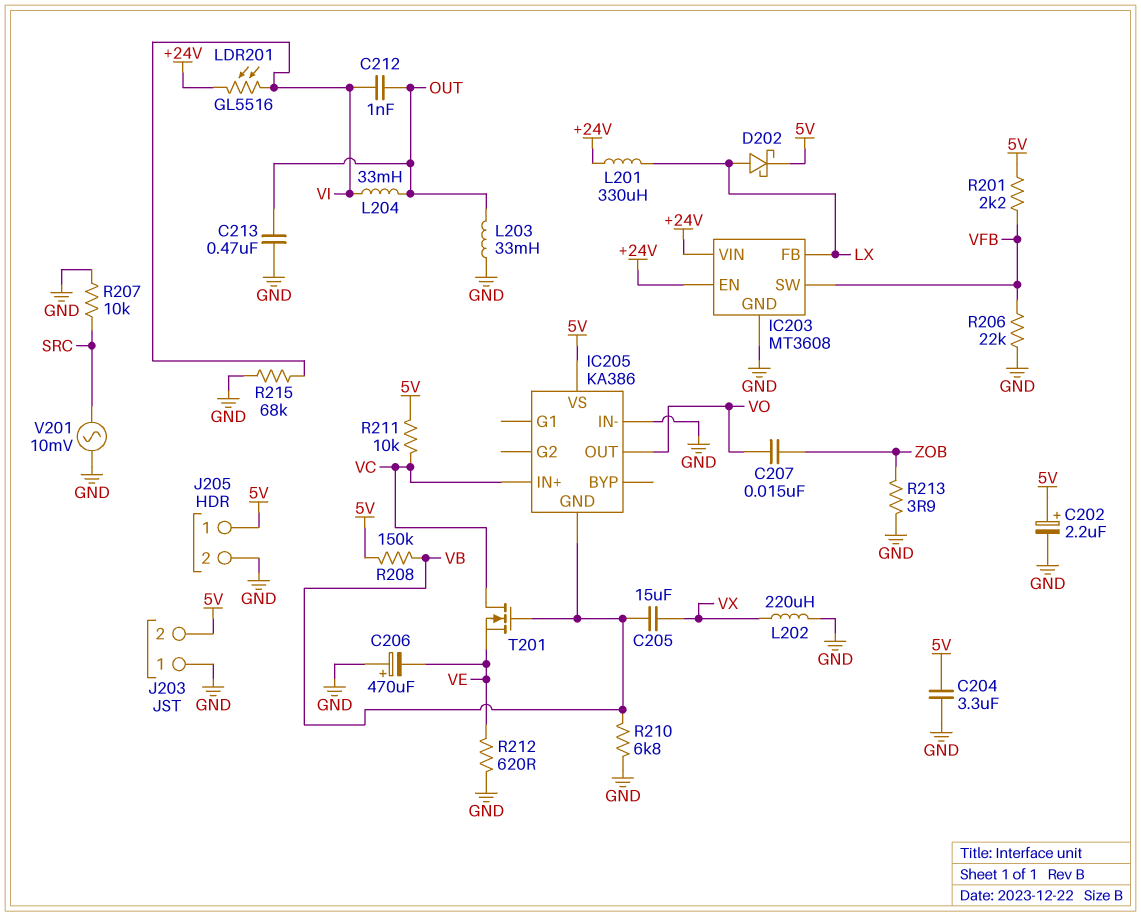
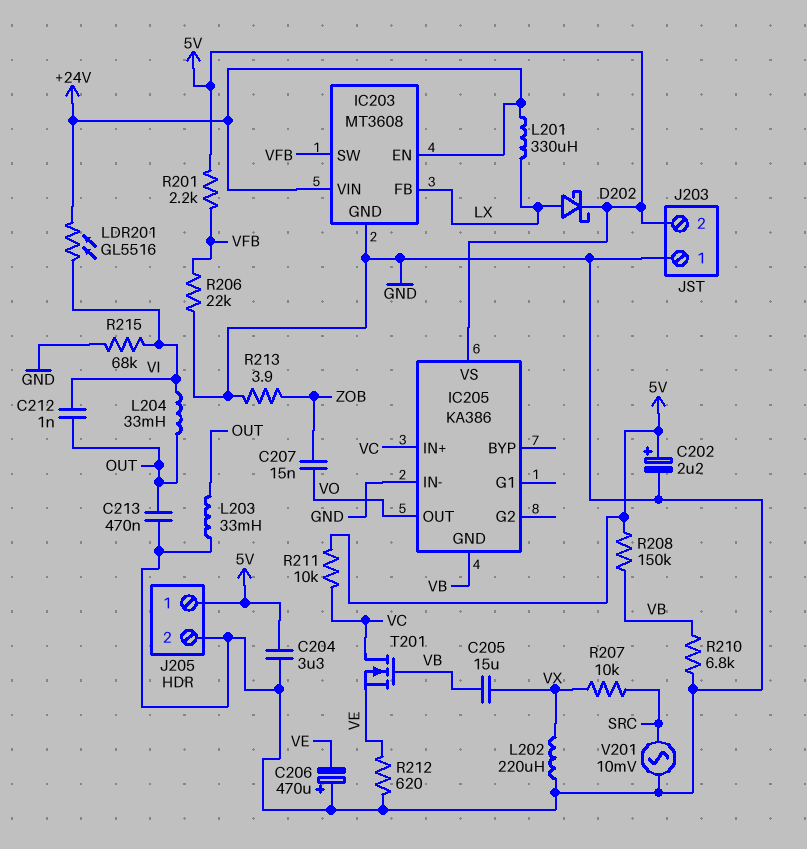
R207: 10k (GND, SRC) -> 10k (SRC, VX)

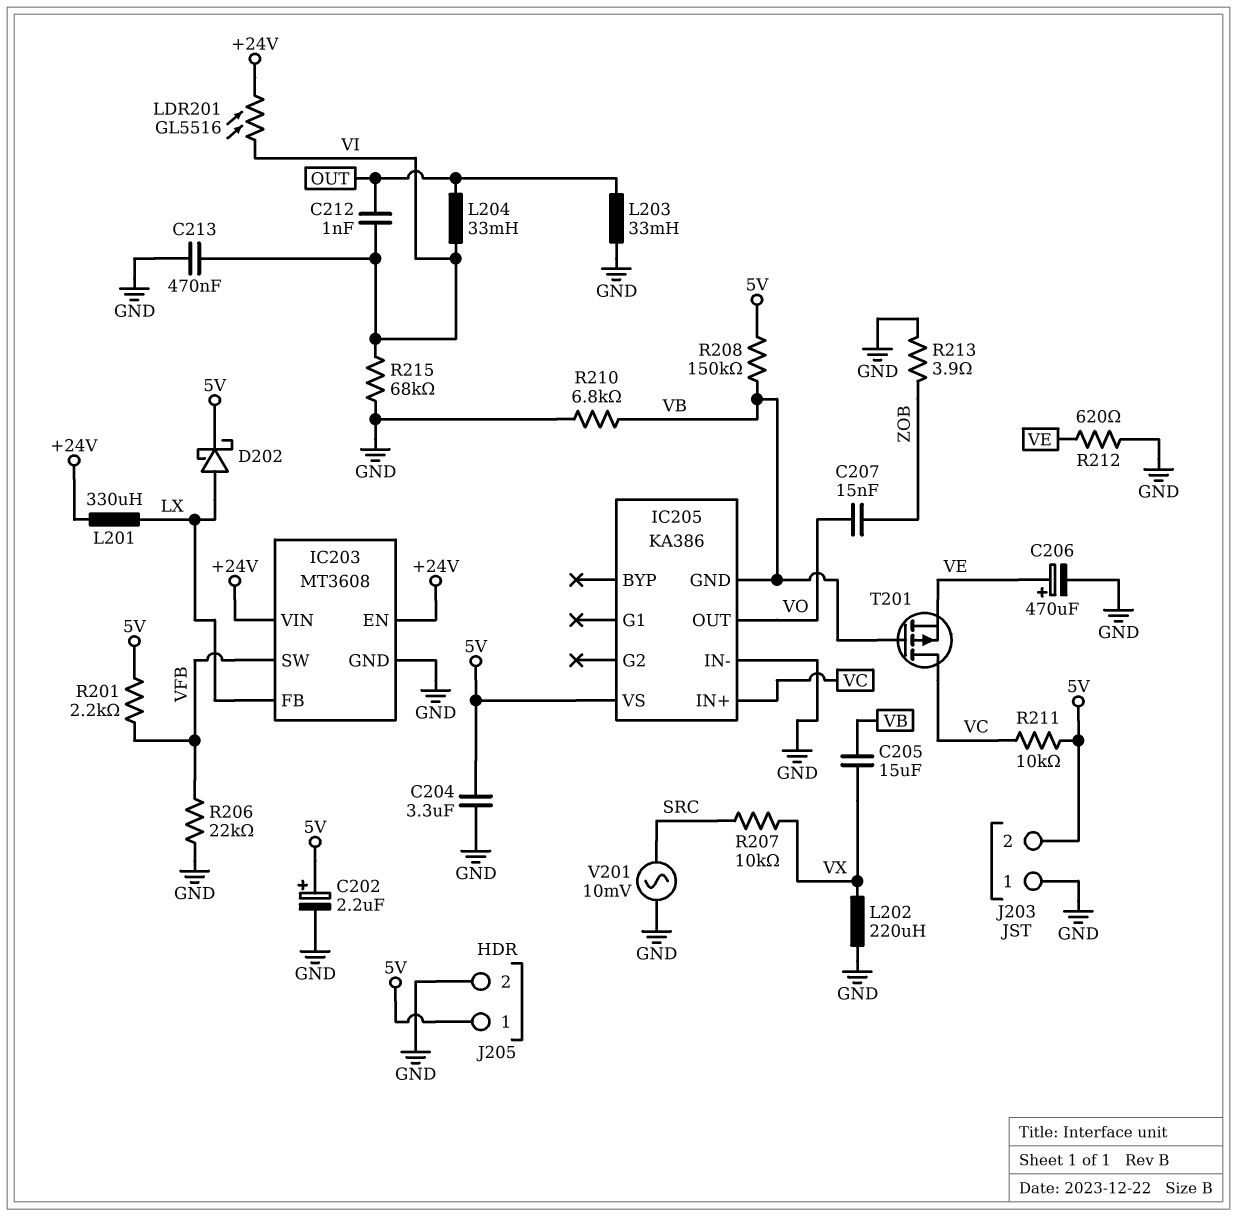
C206: 470uF (plus GND, minus VE) -> 470uF (plus VE, minus GND)
C213: 470nF (GND, OUT) -> 470nF (GND, VI)
T201: NMOS (G VB, D VC, S VE) -> PMOS (G VB, D VC, S VE)

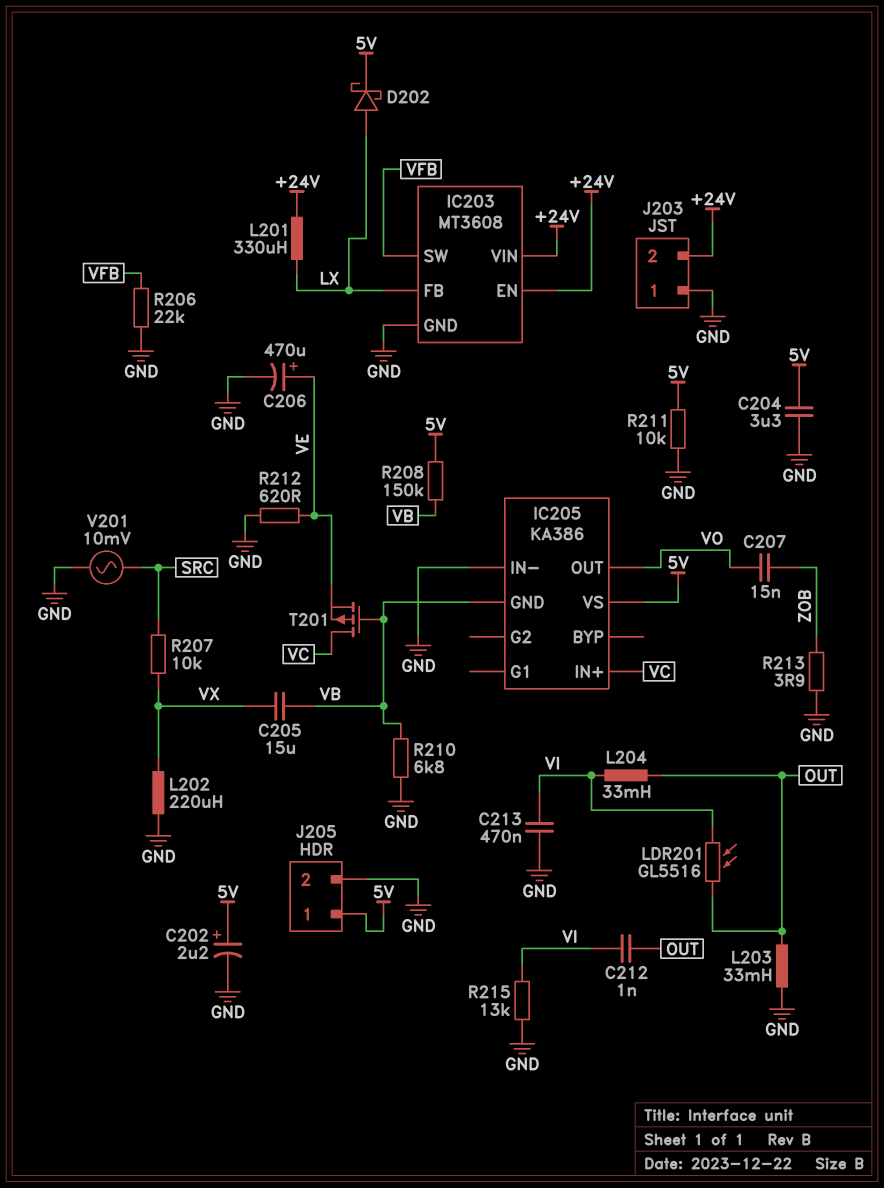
J203 pin 2: 5V -> +24V
LDR201: GL5516 (+24V, VI) -> GL5516 (OUT, VI)
R201: 2.2k (5V, VFB) -> none
R211: 10k (5V, VC) -> 10k (5V, GND)
R215: 68k (GND, VI) -> 13k (GND, VI)

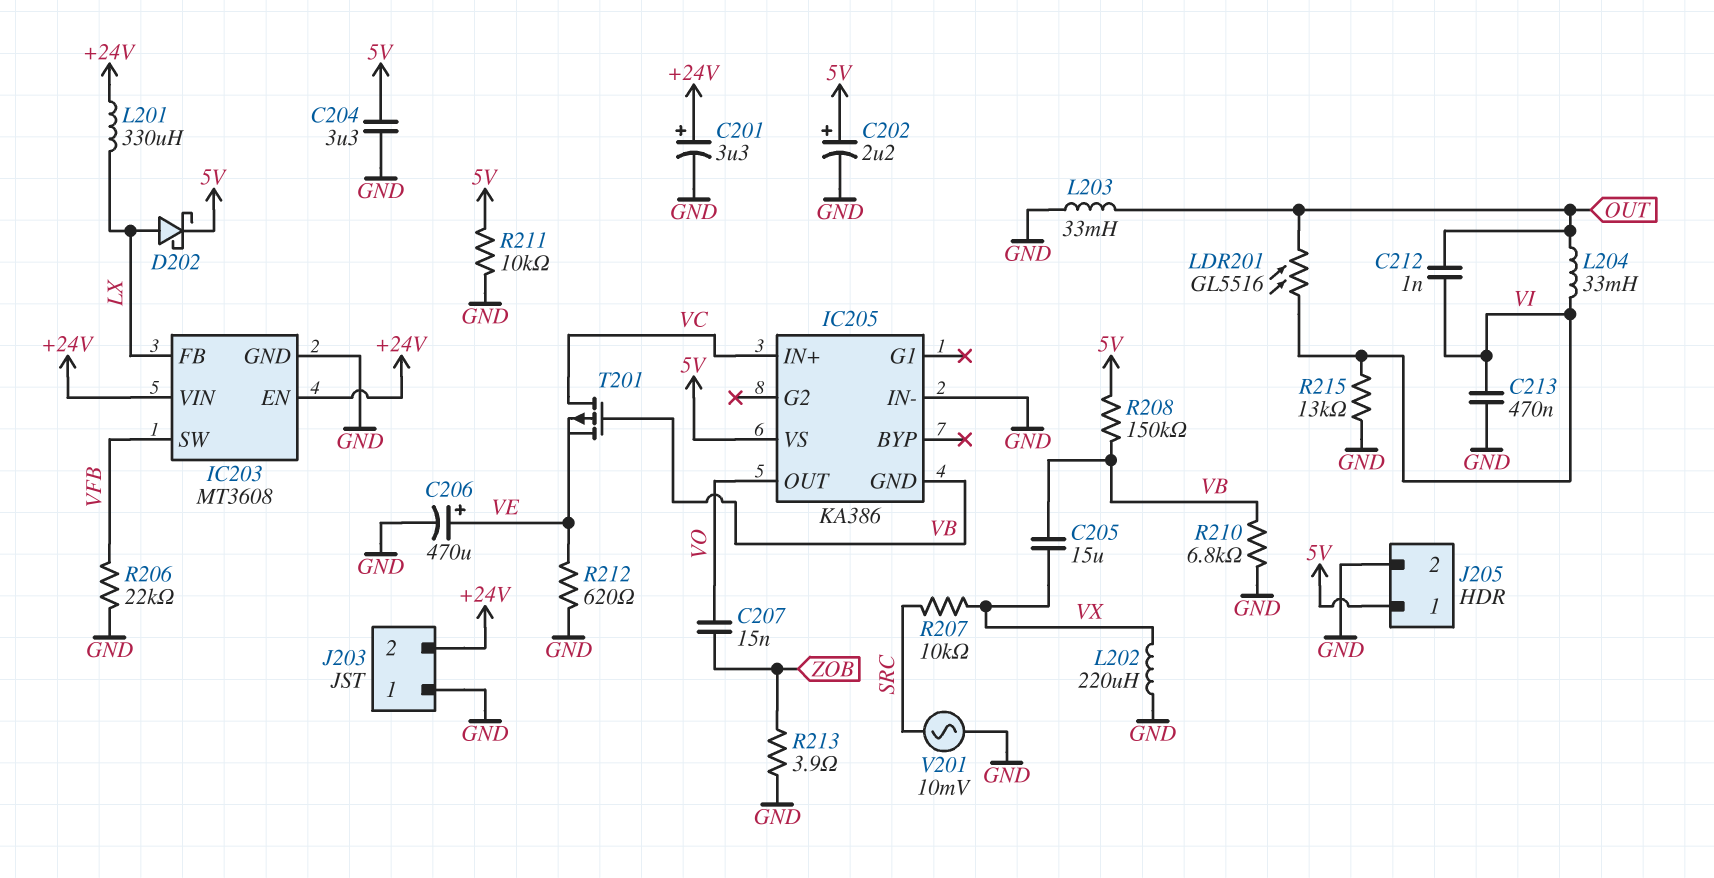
C201: none -> 3.3uF (plus +24V, minus GND)

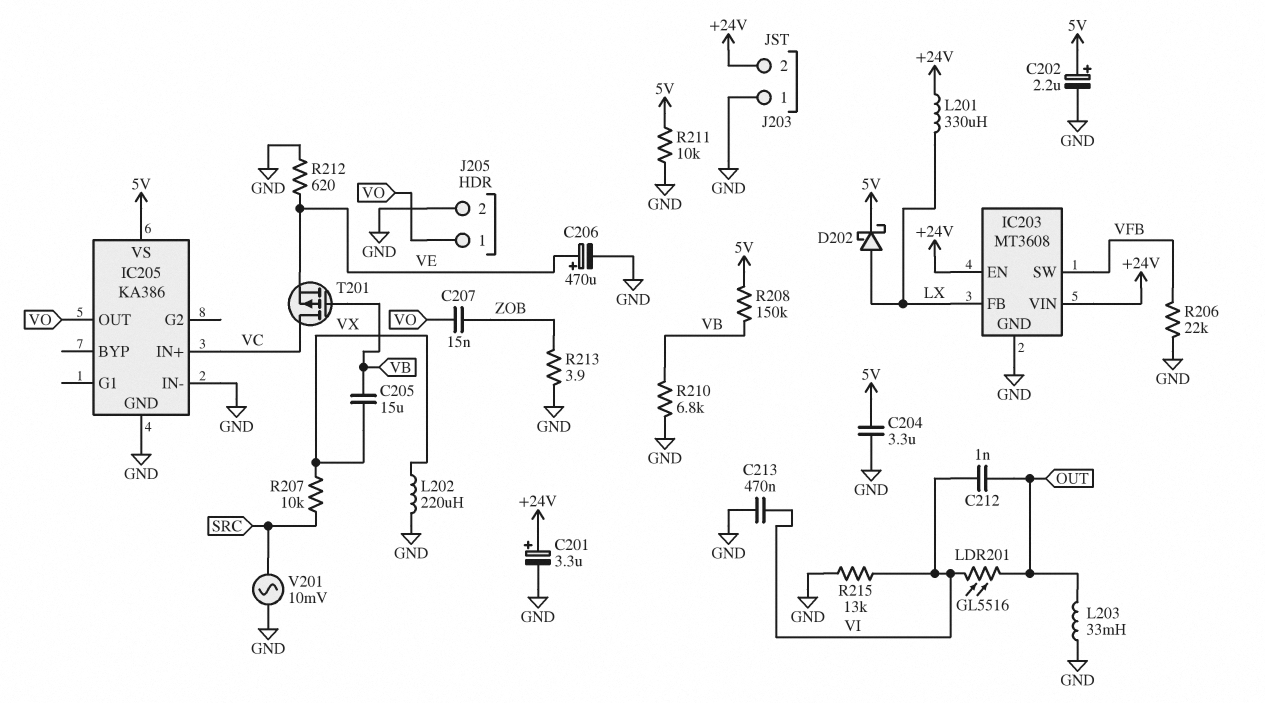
IC205 pin GND: VB -> GND
J205 pin 1: 5V -> VO
L204: 33mH (OUT, VI) -> none

